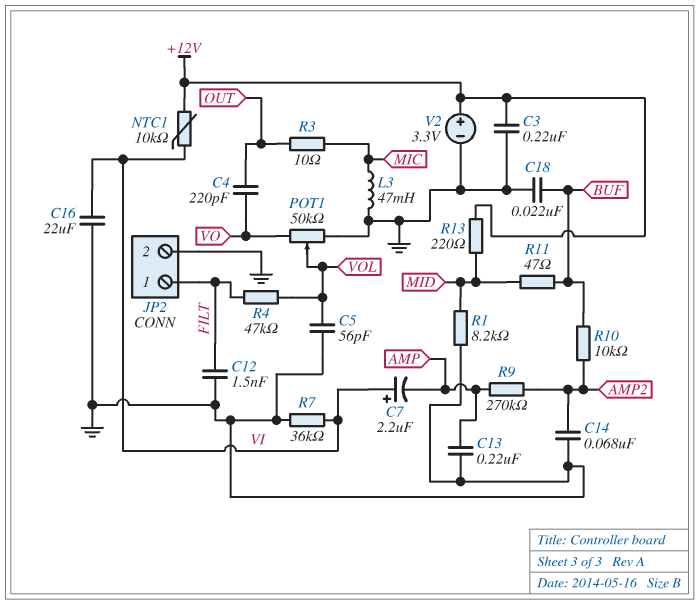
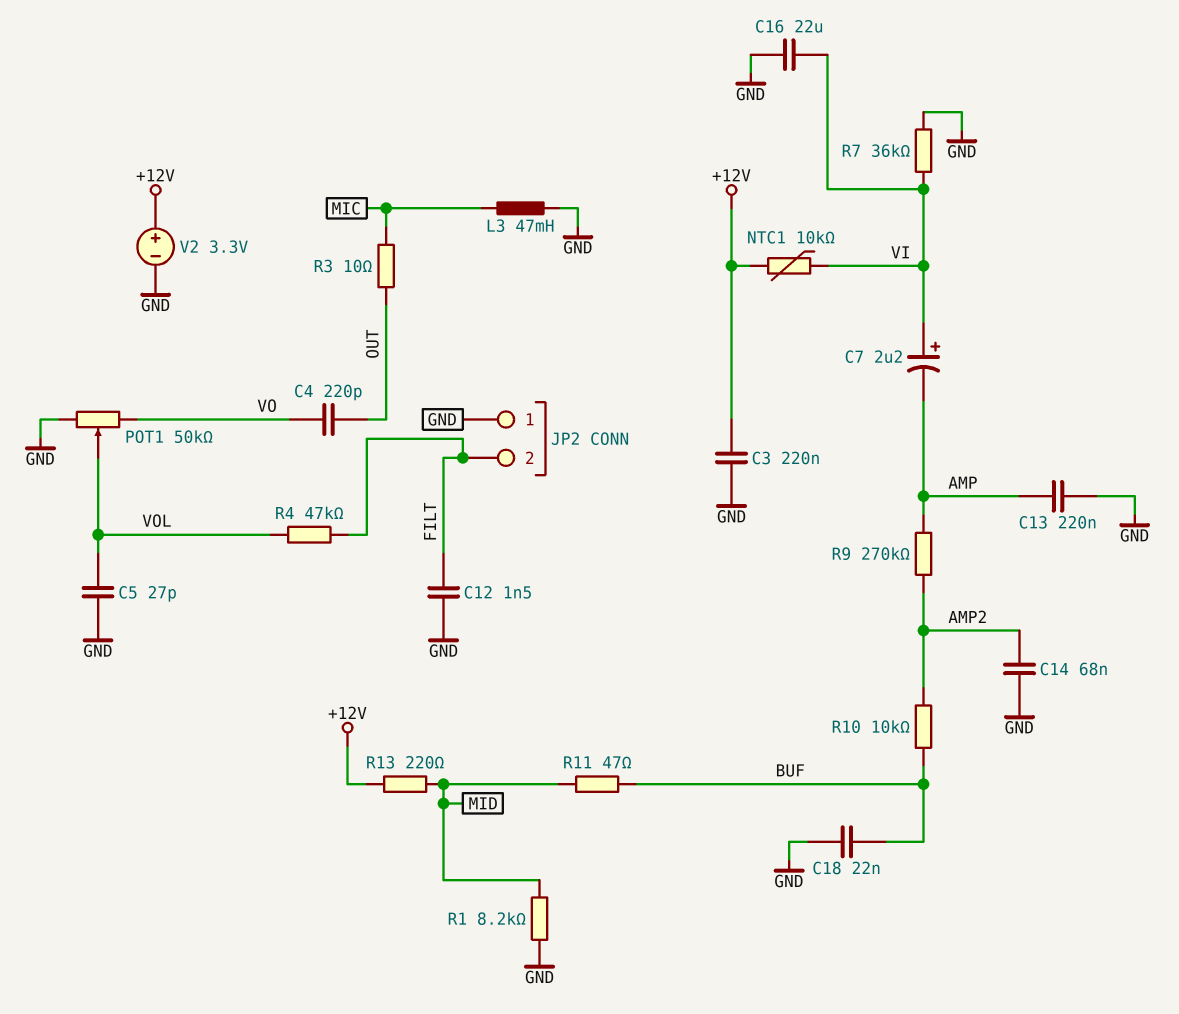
C5: 56pF (GND, VOL) -> 27pF (GND, VOL)
JP2 pin 1: FILT -> GND
JP2 pin 2: GND -> FILT

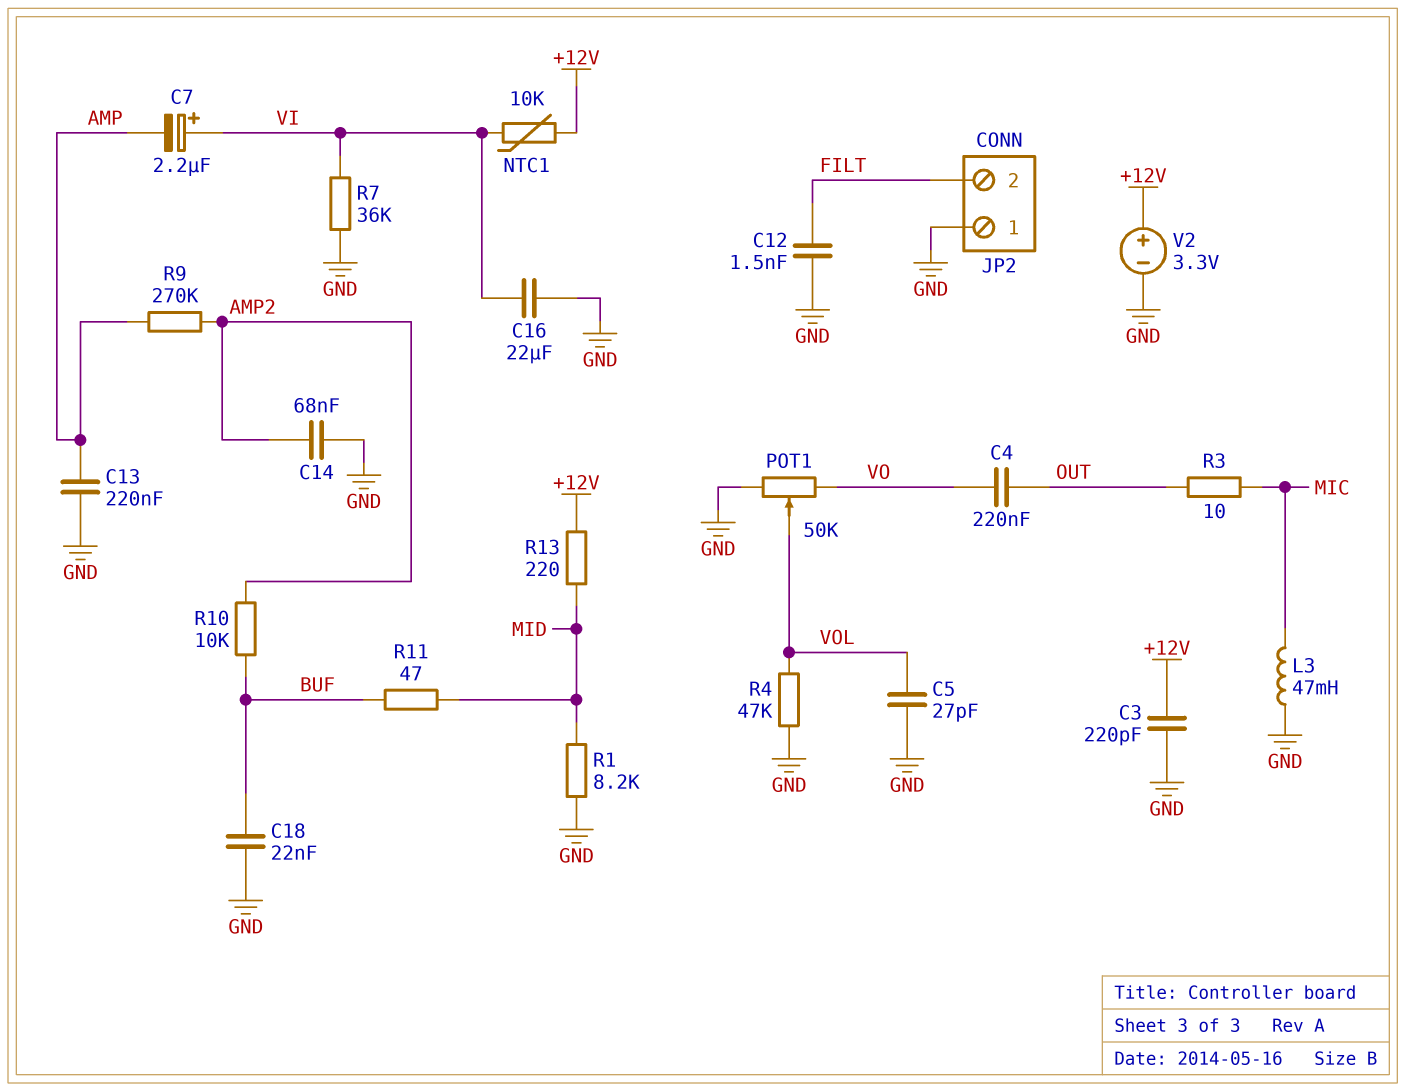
C3: 220nF (+12V, GND) -> 220pF (+12V, GND)
C4: 220pF (OUT, VO) -> 220nF (OUT, VO)
R4: 47k (FILT, VOL) -> 47k (GND, VOL)

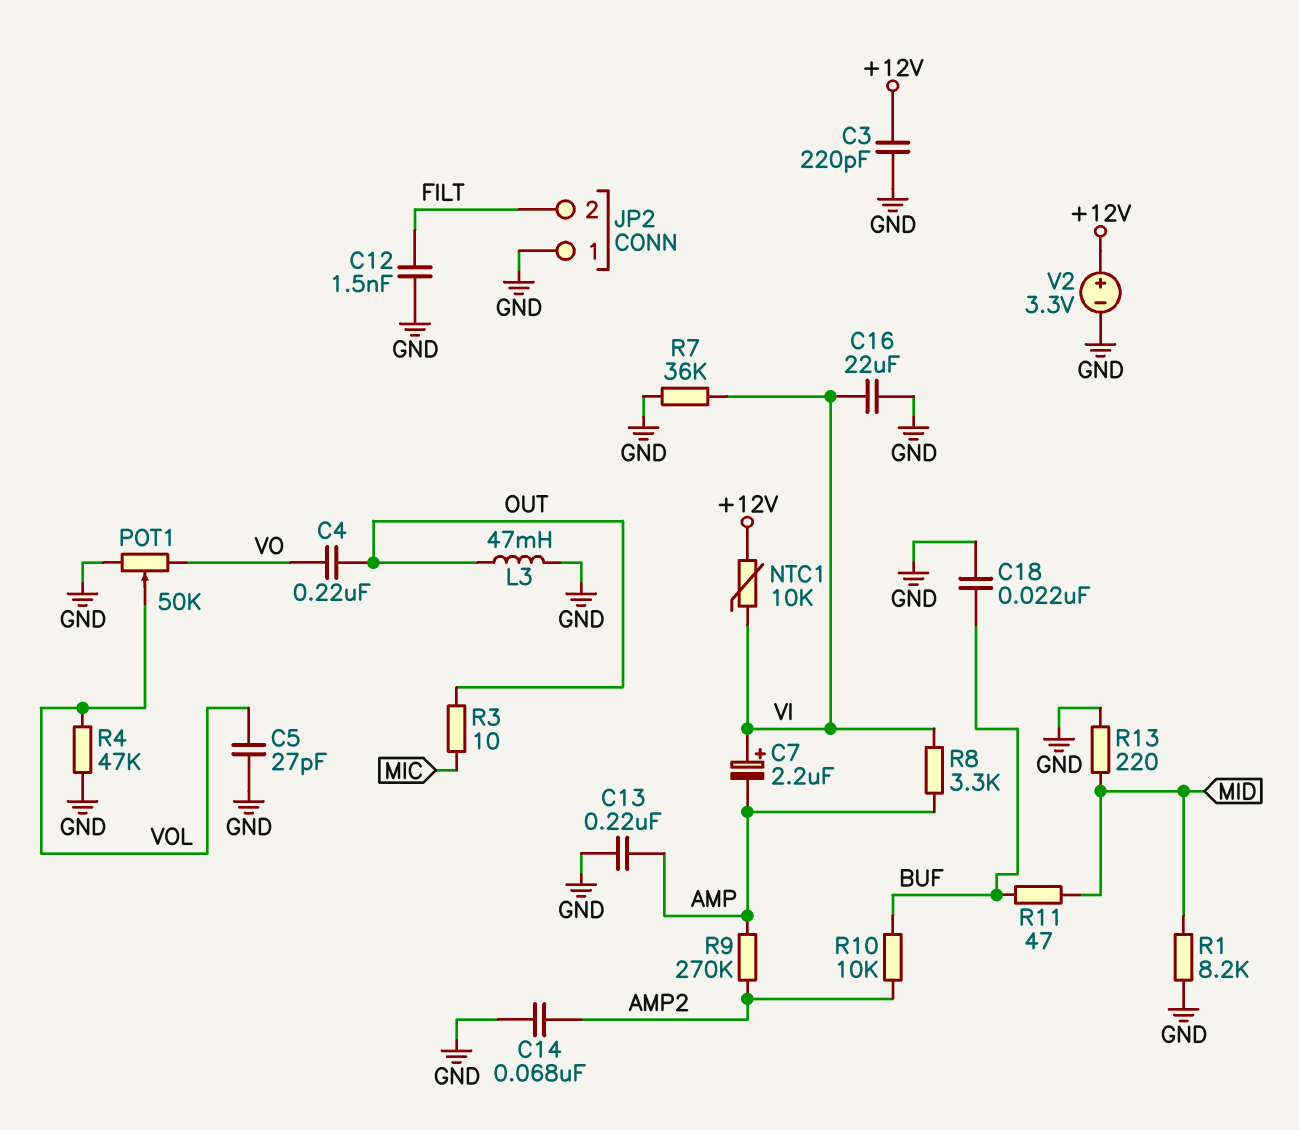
L3: 47mH (GND, MIC) -> 47mH (GND, OUT)
R8: none -> 3.3k (AMP, VI)
R13: 220 (+12V, MID) -> 220 (GND, MID)

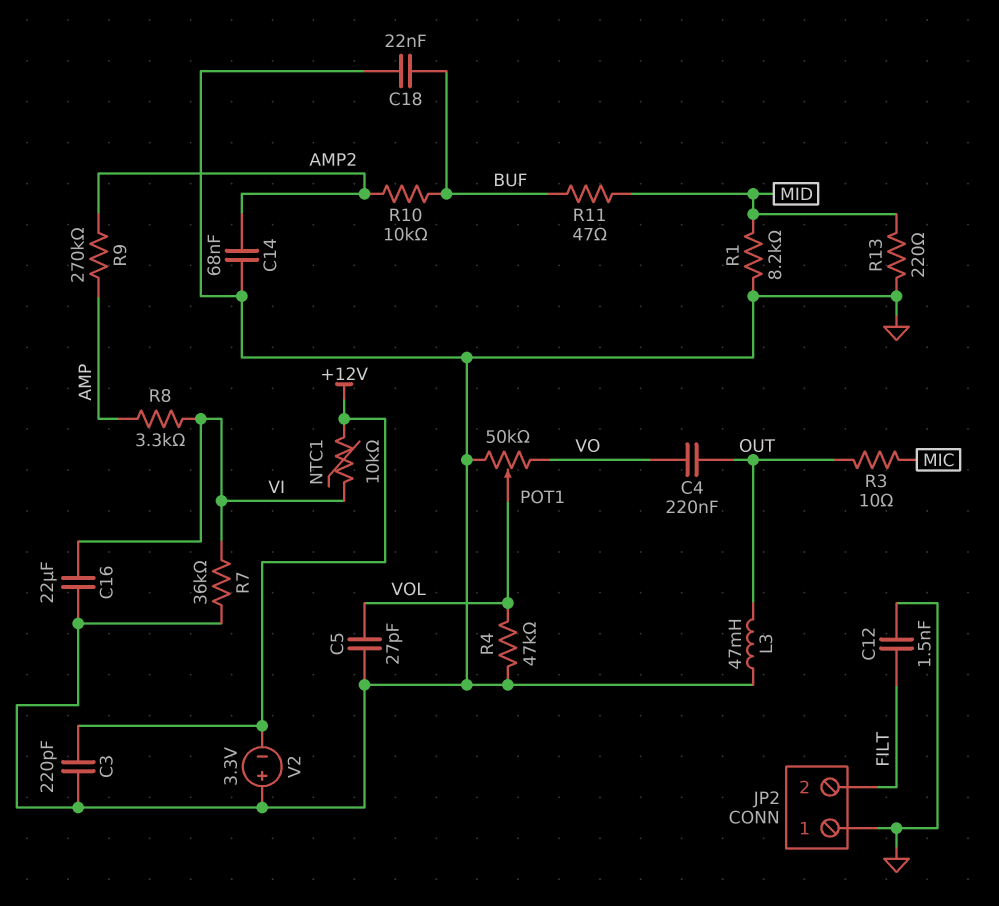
C7: 2.2uF (plus VI, minus AMP) -> none
C13: 220nF (AMP, GND) -> none
V2: 3.3V (plus +12V, minus GND) -> 3.3V (plus GND, minus +12V)

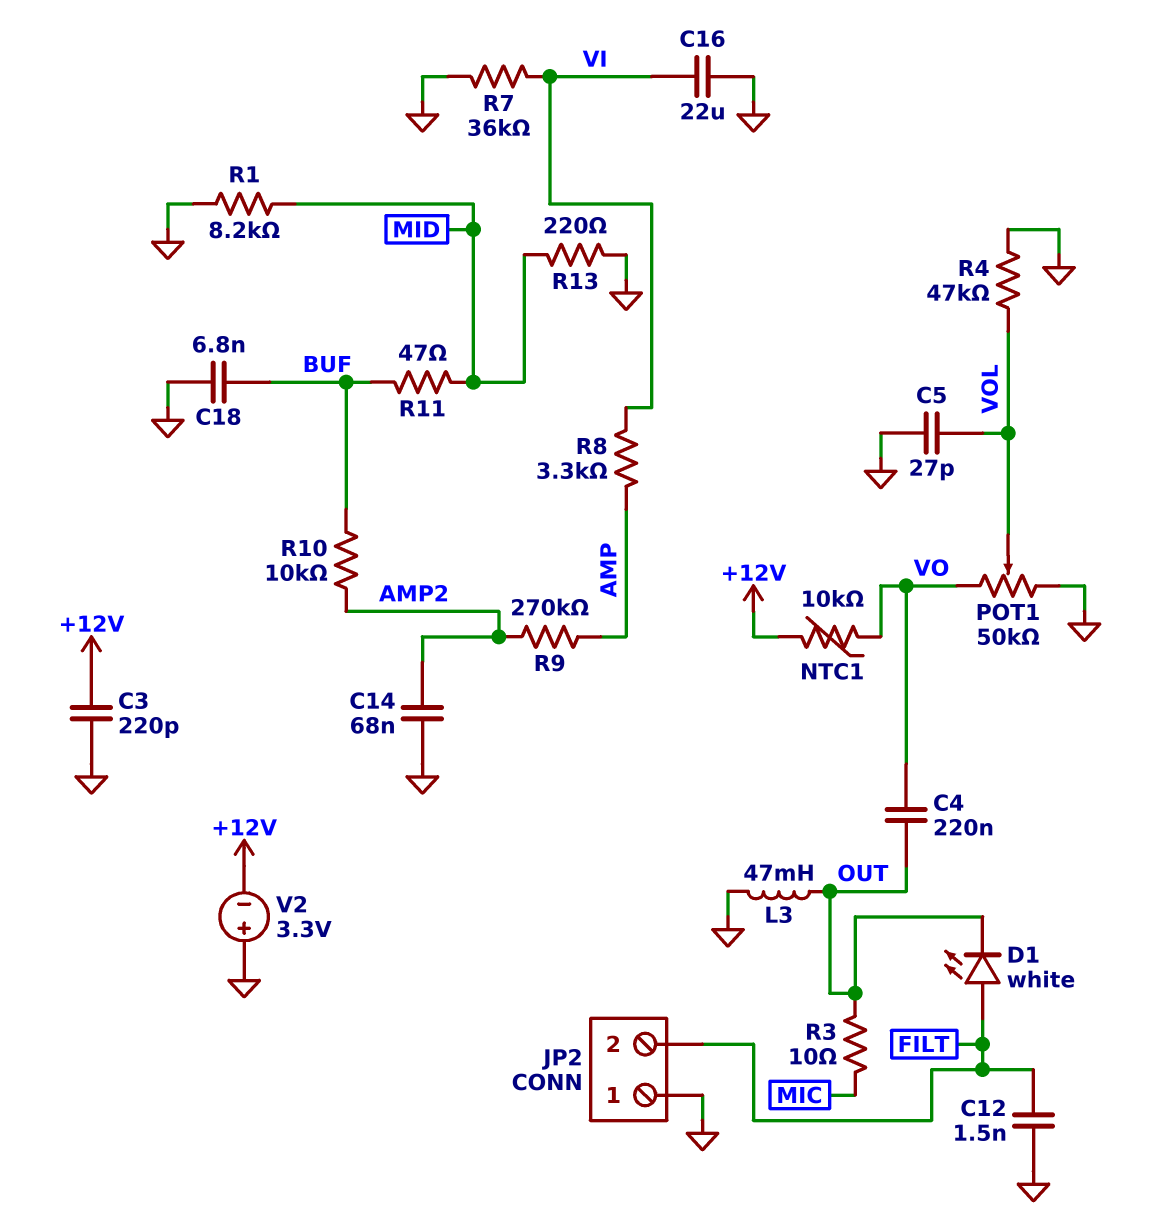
C18: 22nF (BUF, GND) -> 6.8nF (BUF, GND)
D1: none -> LED white (A FILT, K OUT)
NTC1: 10k (+12V, VI) -> 10k (+12V, VO)

